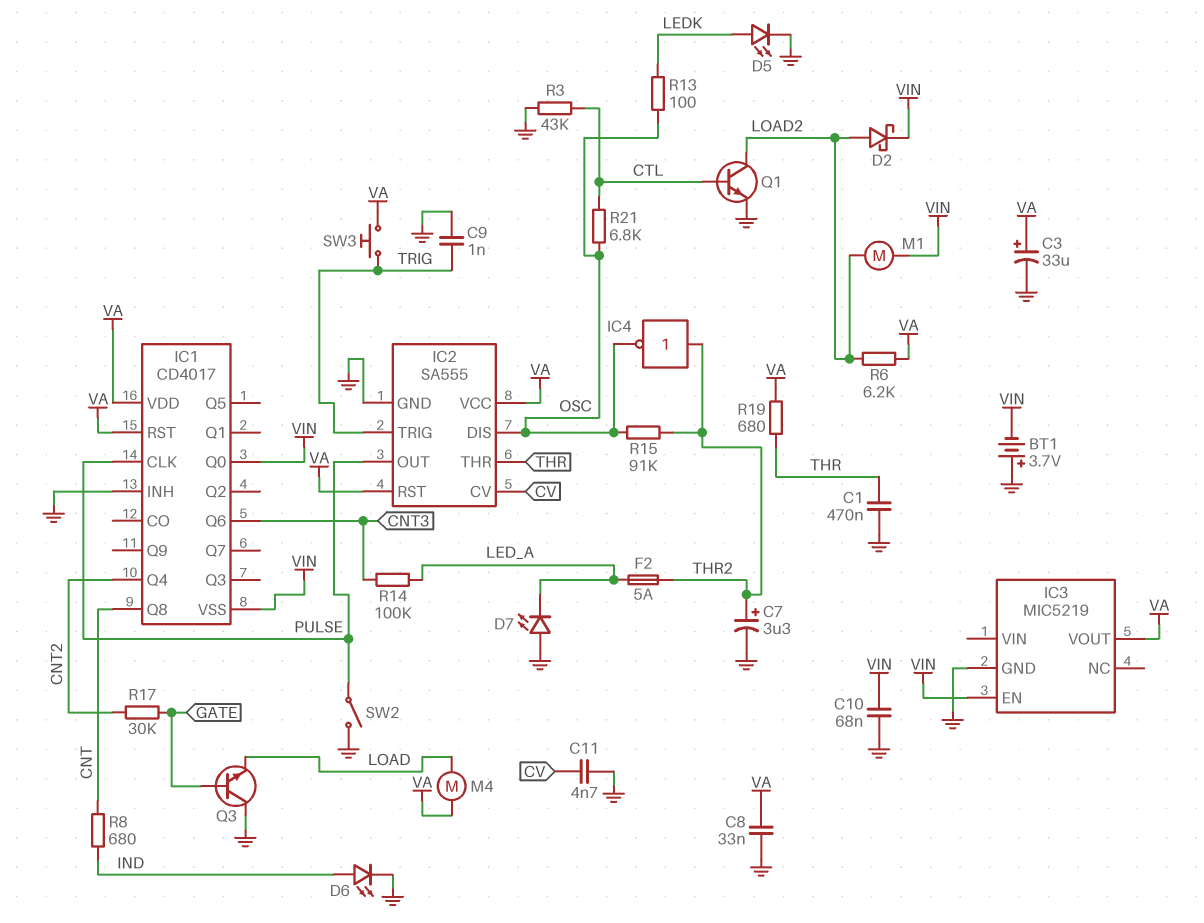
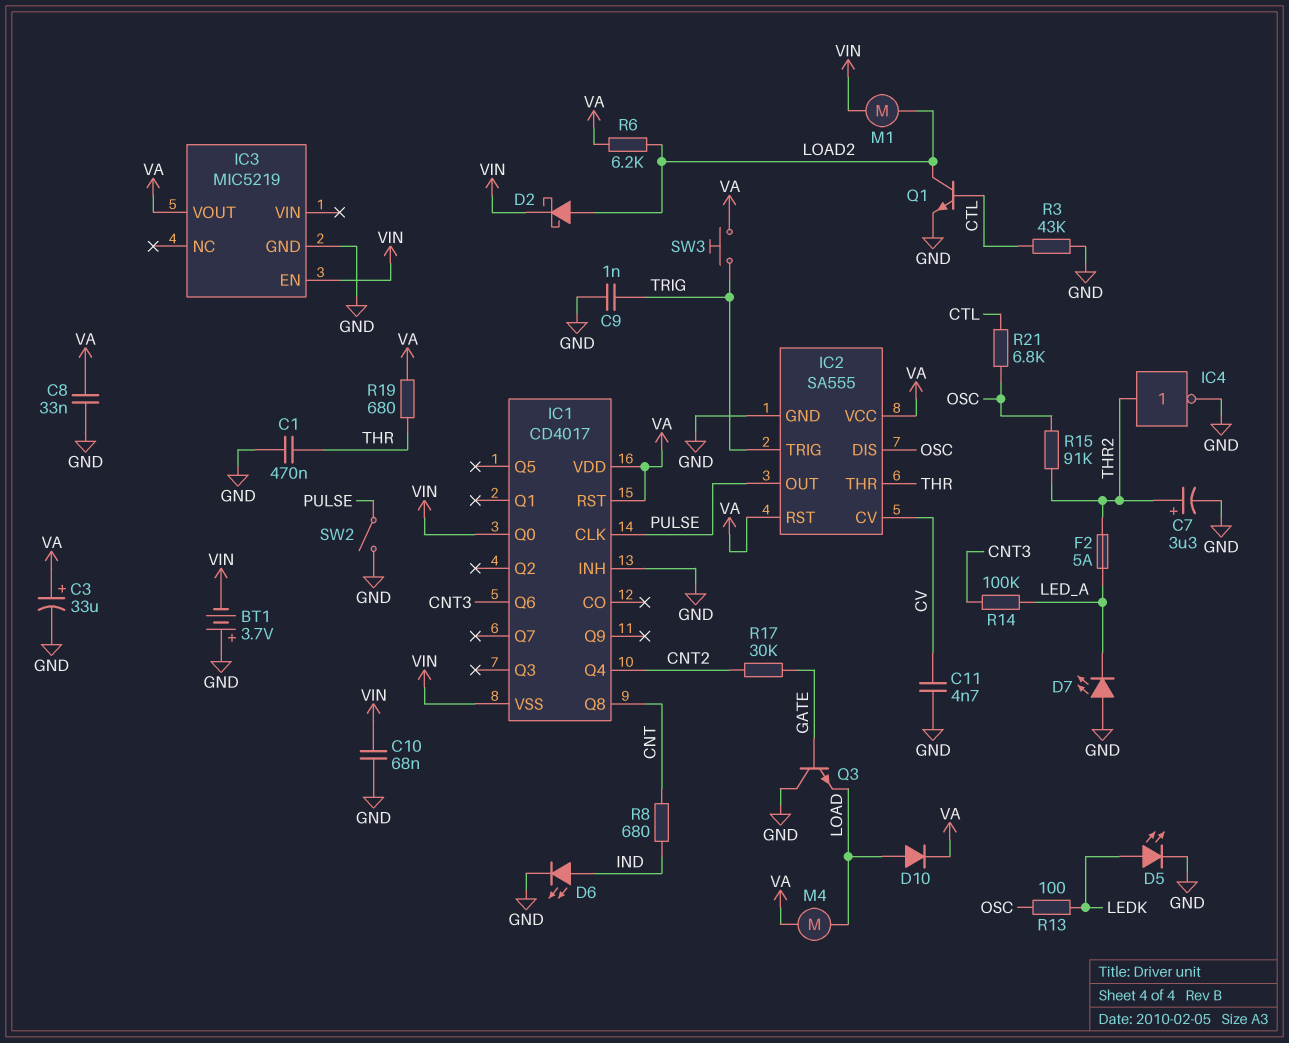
D10: none -> diode (A LOAD, K VA)
IC4: NOT (in THR2, out OSC) -> NOT (in THR2, out GND)

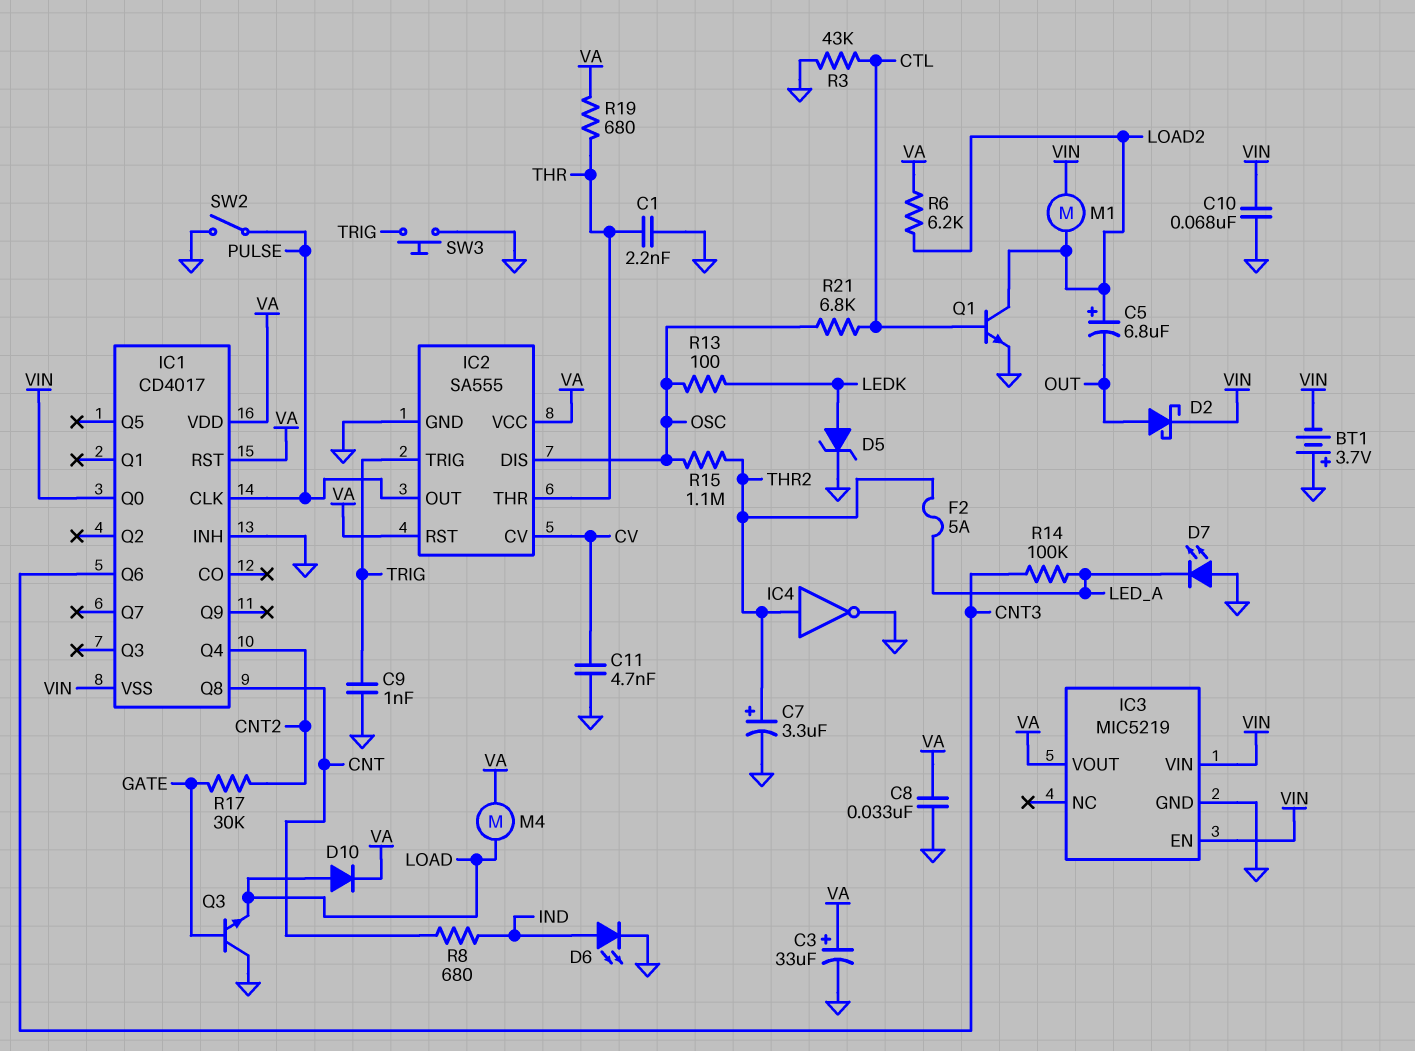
C1: 470nF (GND, THR) -> 2.2nF (GND, THR)
C5: none -> 6.8uF (plus LOAD2, minus OUT)
D2: schottky (A LOAD2, K VIN) -> schottky (A OUT, K VIN)
D5: LED (A LEDK, K GND) -> zener (A LEDK, K GND)
IC3 pin VIN: none -> VIN
R15: 91k (OSC, THR2) -> 1.1M (OSC, THR2)
SW3: button (TRIG, VA) -> button (GND, TRIG)

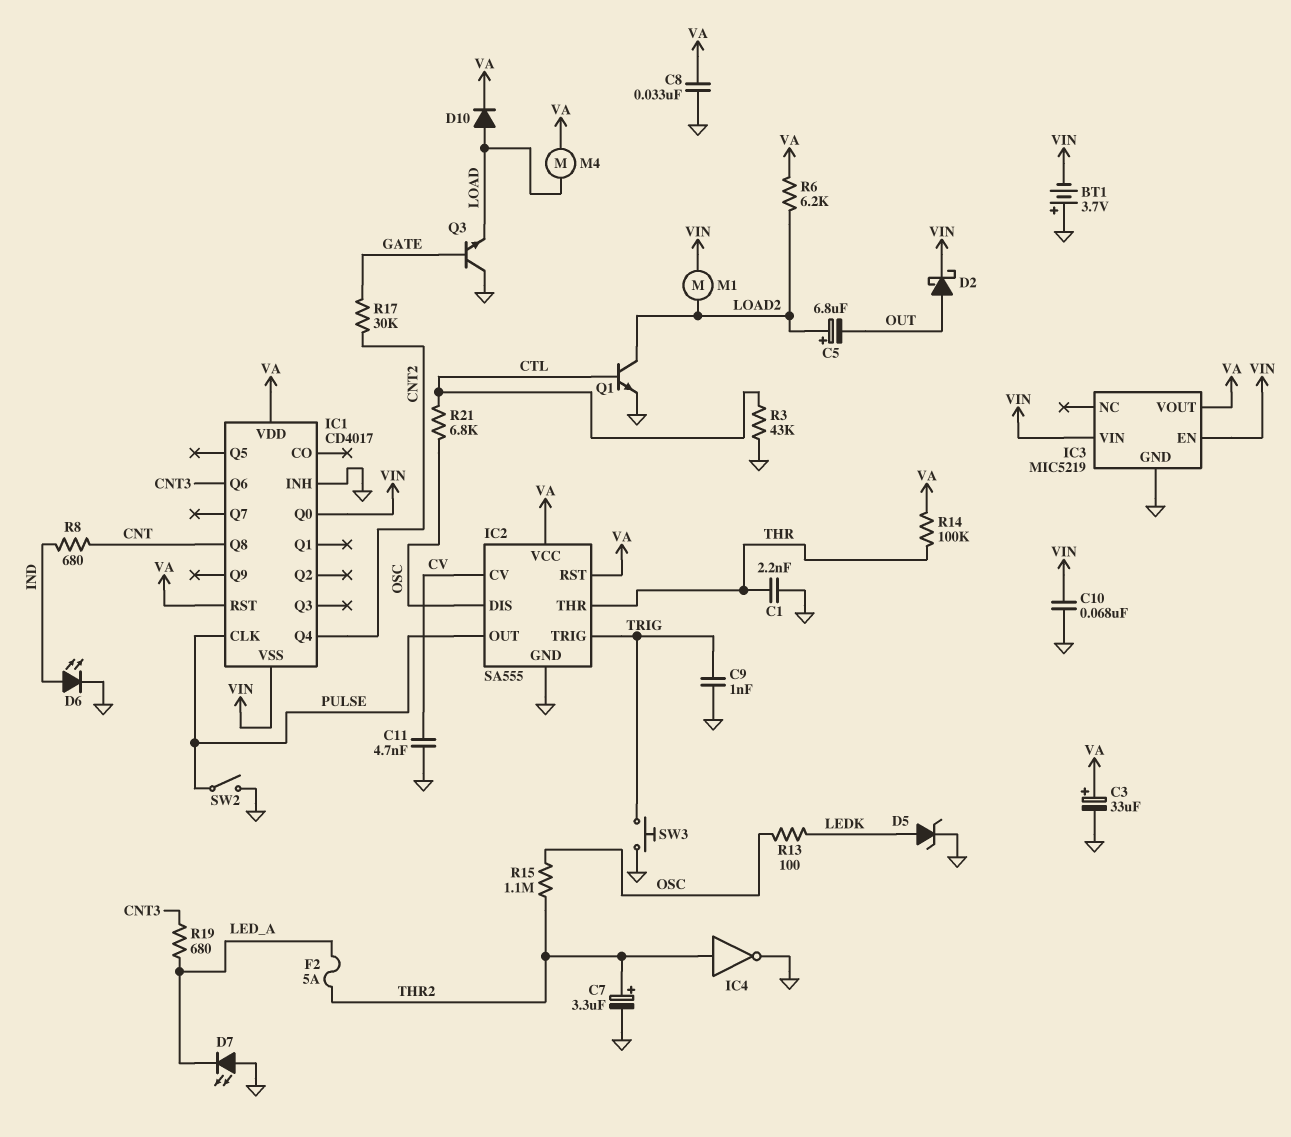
R14: 100k (CNT3, LED_A) -> 100k (THR, VA)
R19: 680 (THR, VA) -> 680 (CNT3, LED_A)

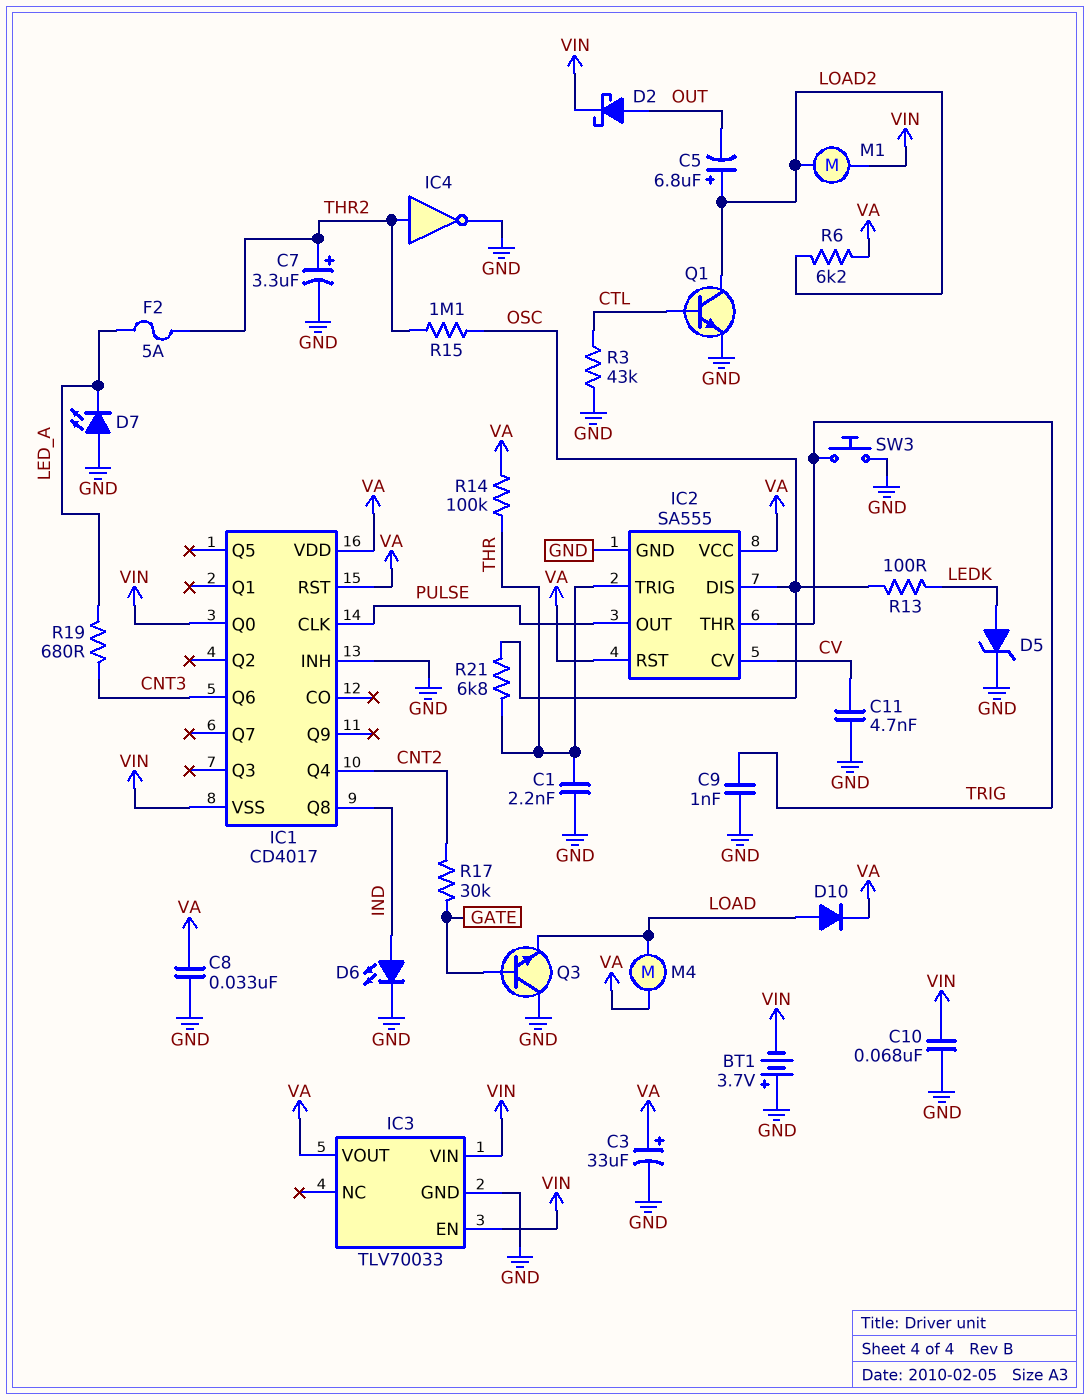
IC1 pin Q8: CNT -> IND
IC2 pin THR: THR -> TRIG
IC2 pin TRIG: TRIG -> THR
IC3: MIC5219 -> TLV70033
R8: 680 (CNT, IND) -> none
R21: 6.8k (CTL, OSC) -> 6.8k (OSC, THR)
SW2: switch (GND, PULSE) -> none

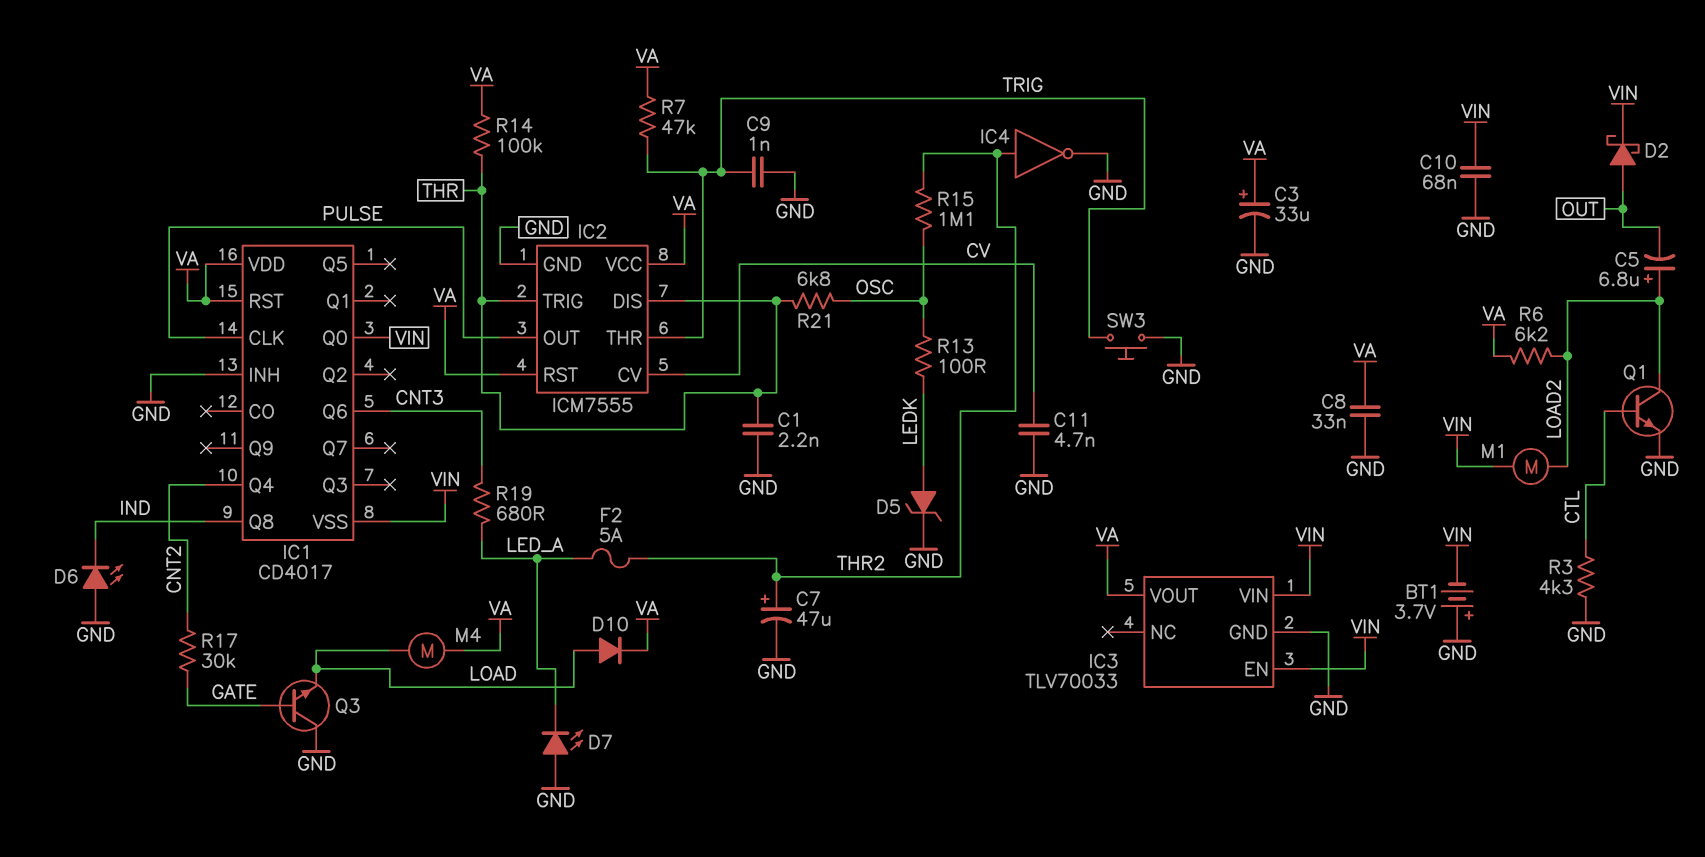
C7: 3.3uF (plus THR2, minus GND) -> 47uF (plus THR2, minus GND)
D6: LED (A IND, K GND) -> LED (A GND, K IND)
IC2: SA555 -> ICM7555
IC2 pin DIS: OSC -> THR
R3: 43k (CTL, GND) -> 4.3k (CTL, GND)
R7: none -> 47k (TRIG, VA)

